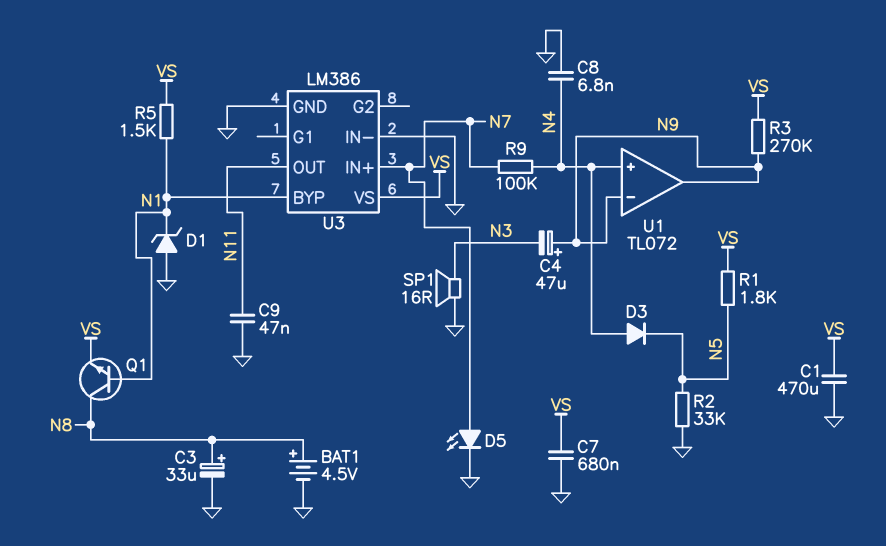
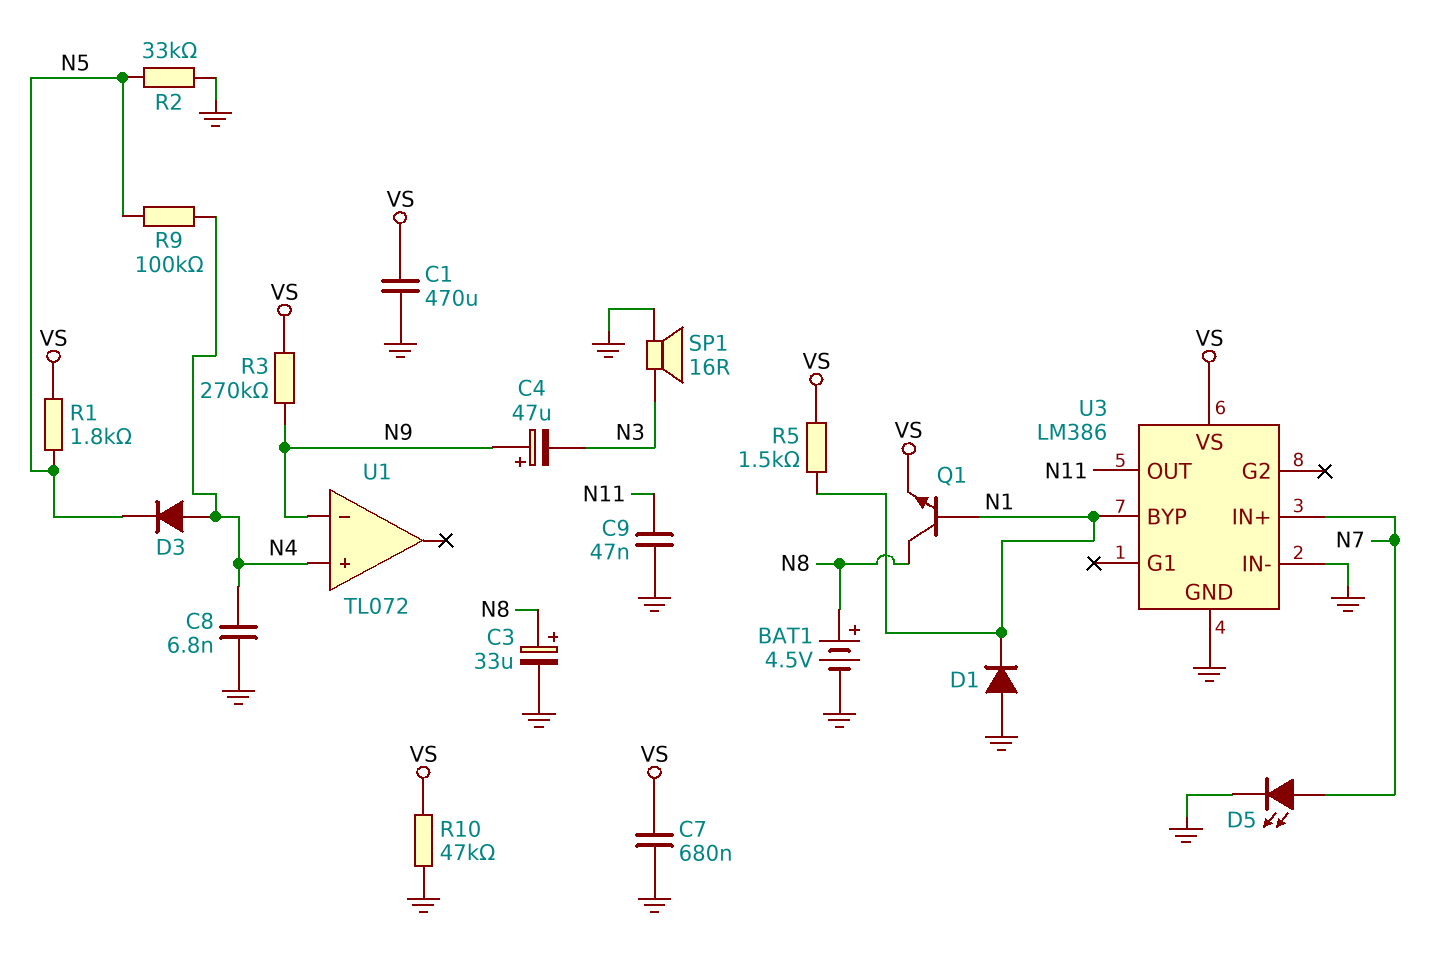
D1: zener (A GND, K N1) -> diode (A GND, K N1)
R9: 100k (N4, N7) -> 100k (N4, N5)
R10: none -> 47k (GND, VS)
U1 pin out: N9 -> none

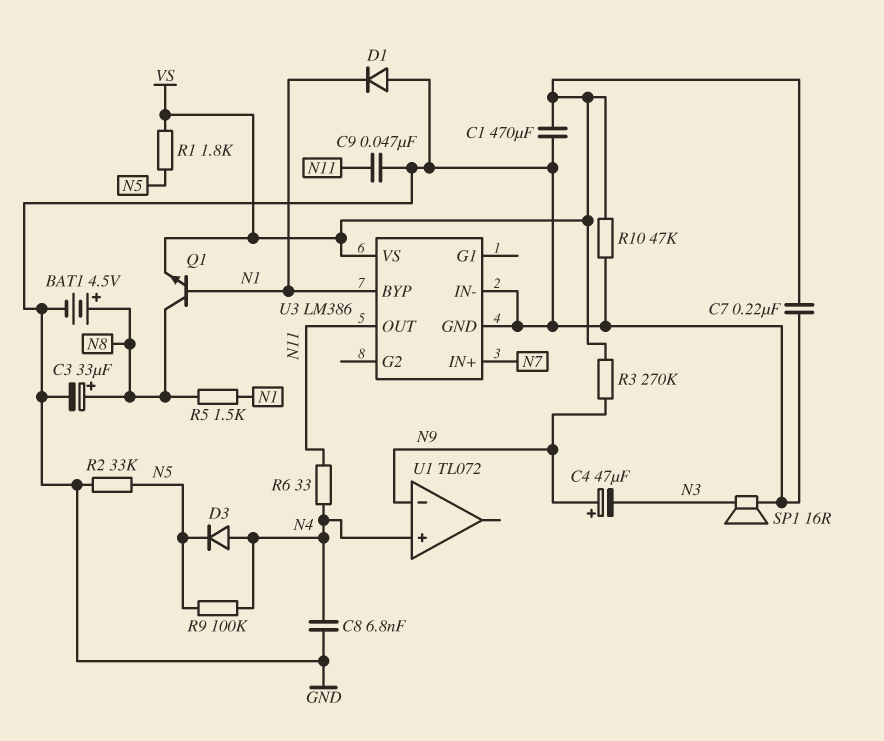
C7: 680nF (GND, VS) -> 220nF (GND, VS)
D5: LED (A N7, K GND) -> none
R5: 1.5k (N1, VS) -> 1.5k (N1, N8)
R6: none -> 33 (N4, N11)

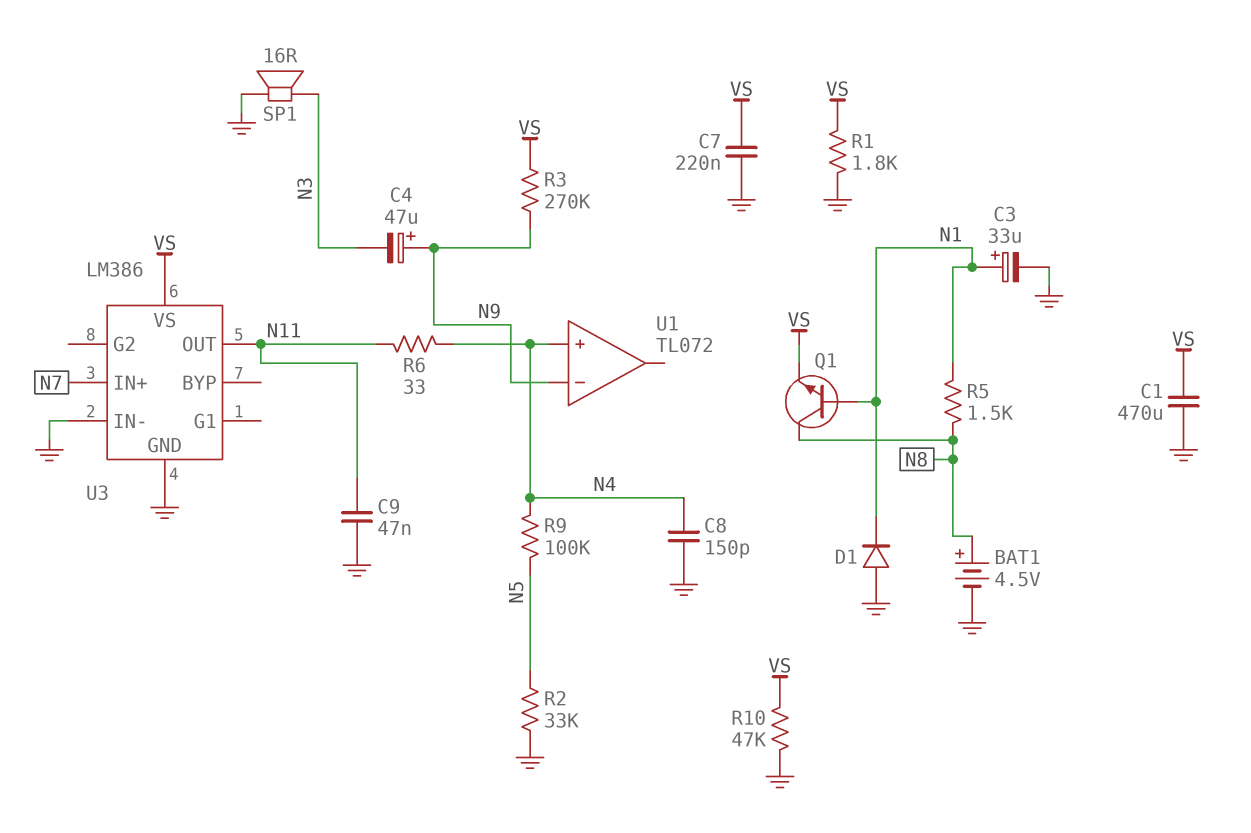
C3: 33uF (plus N8, minus GND) -> 33uF (plus N1, minus GND)
C8: 6.8nF (GND, N4) -> 150pF (GND, N4)
D3: diode (A N4, K N5) -> none
R1: 1.8k (N5, VS) -> 1.8k (GND, VS)
U3 pin BYP: N1 -> none

